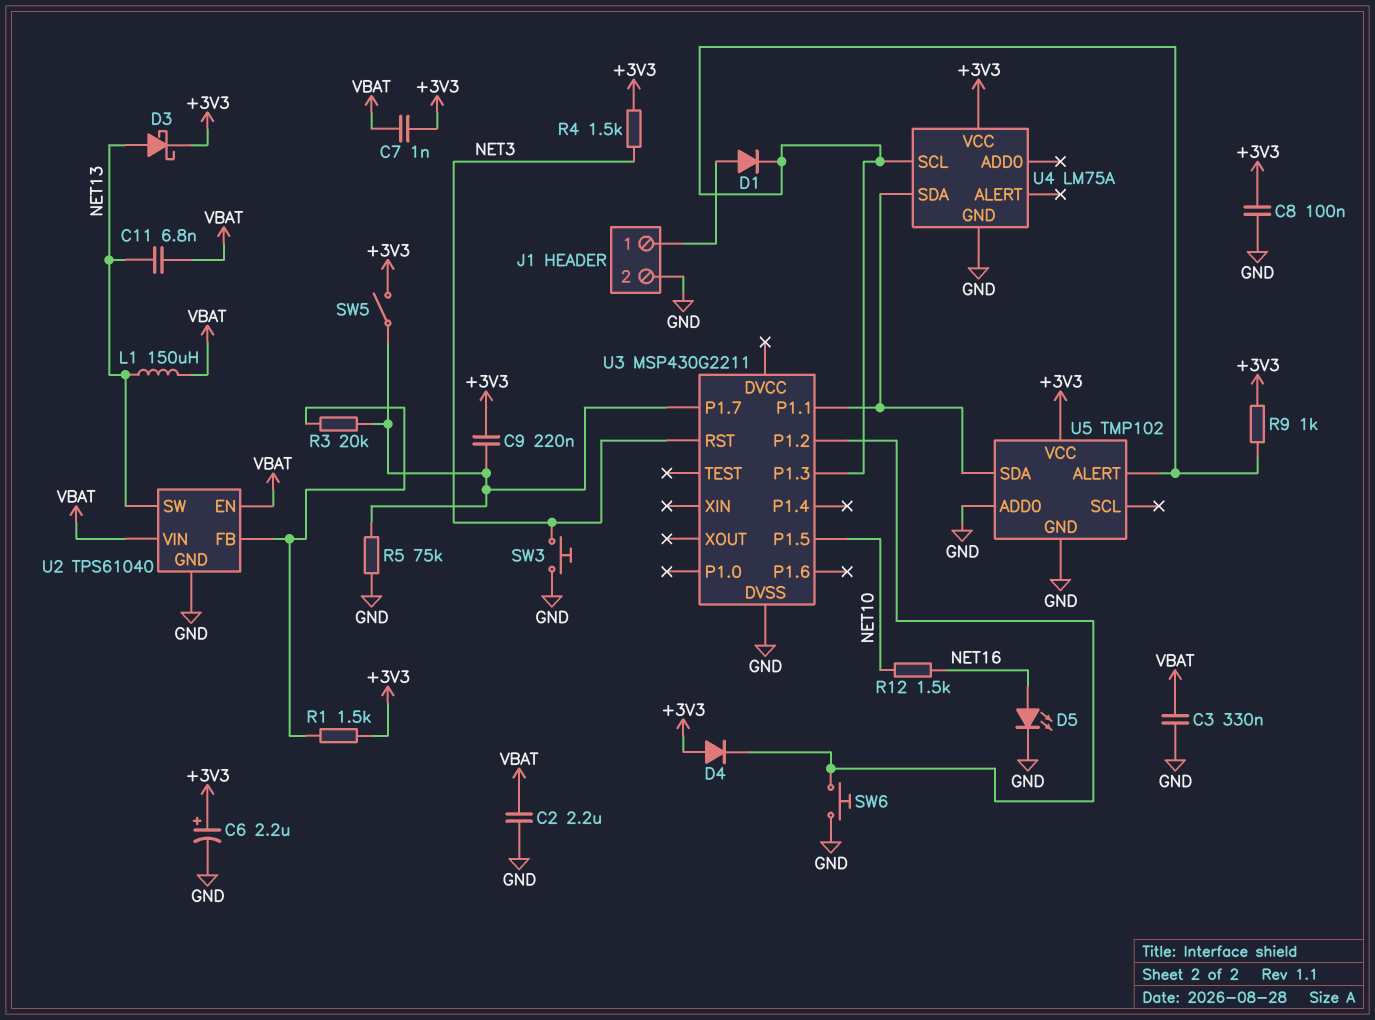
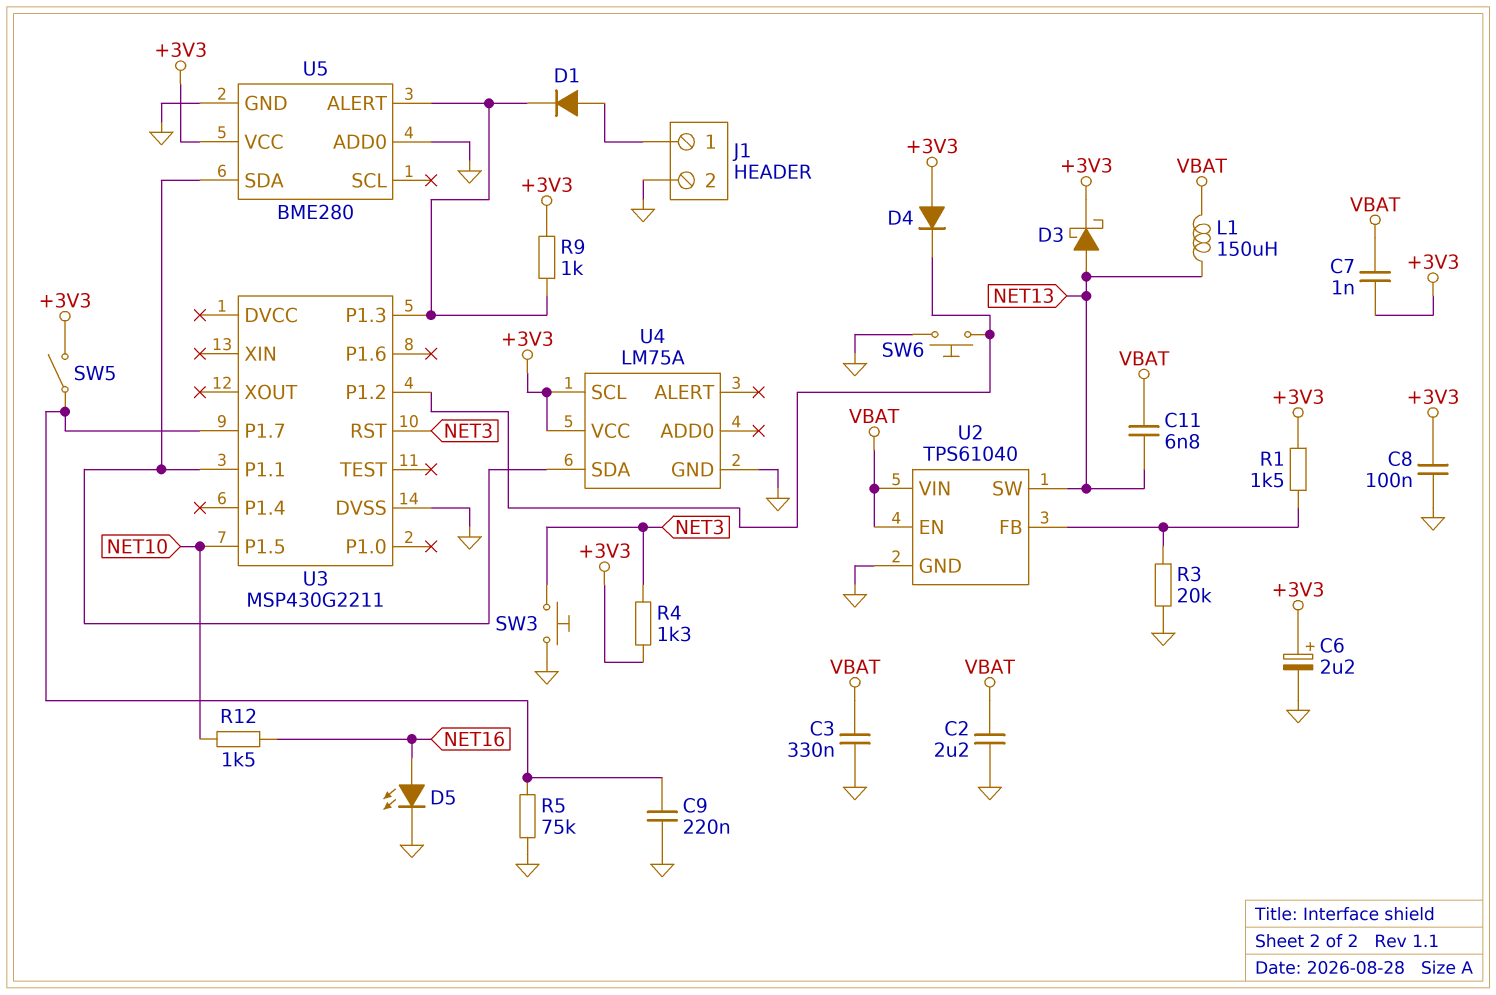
C9: 220nF (+3V3, U3/P1.7) -> 220nF (GND, U3/P1.7)
R3: 20k (U2/FB, U3/P1.7) -> 20k (GND, U2/FB)
R4: 1.5k (+3V3, NET3) -> 1.3k (+3V3, NET3)
U4 pin SCL: U3/P1.3 -> +3V3
U5: TMP102 -> BME280

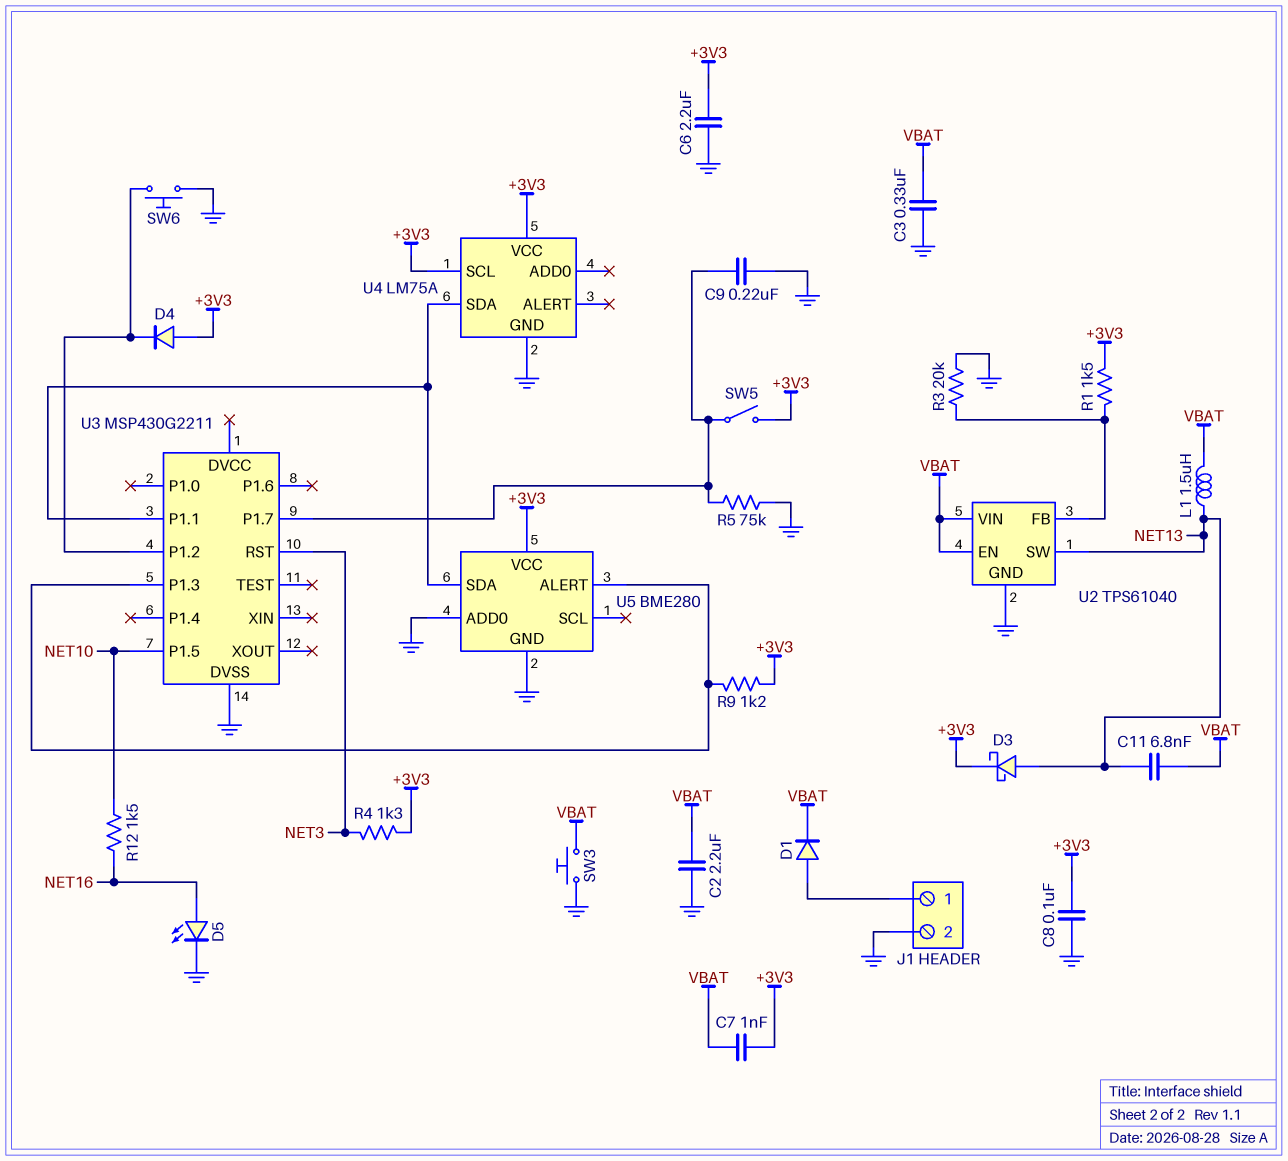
C6: 2.2uF (plus +3V3, minus GND) -> 2.2uF (+3V3, GND)
D1: diode (A J1/1, K U3/P1.3) -> diode (A J1/1, K VBAT)
L1: 150uH (NET13, VBAT) -> 1.5uH (NET13, VBAT)
R9: 1k (+3V3, U3/P1.3) -> 1.2k (+3V3, U3/P1.3)
SW3: button (GND, NET3) -> button (GND, VBAT)

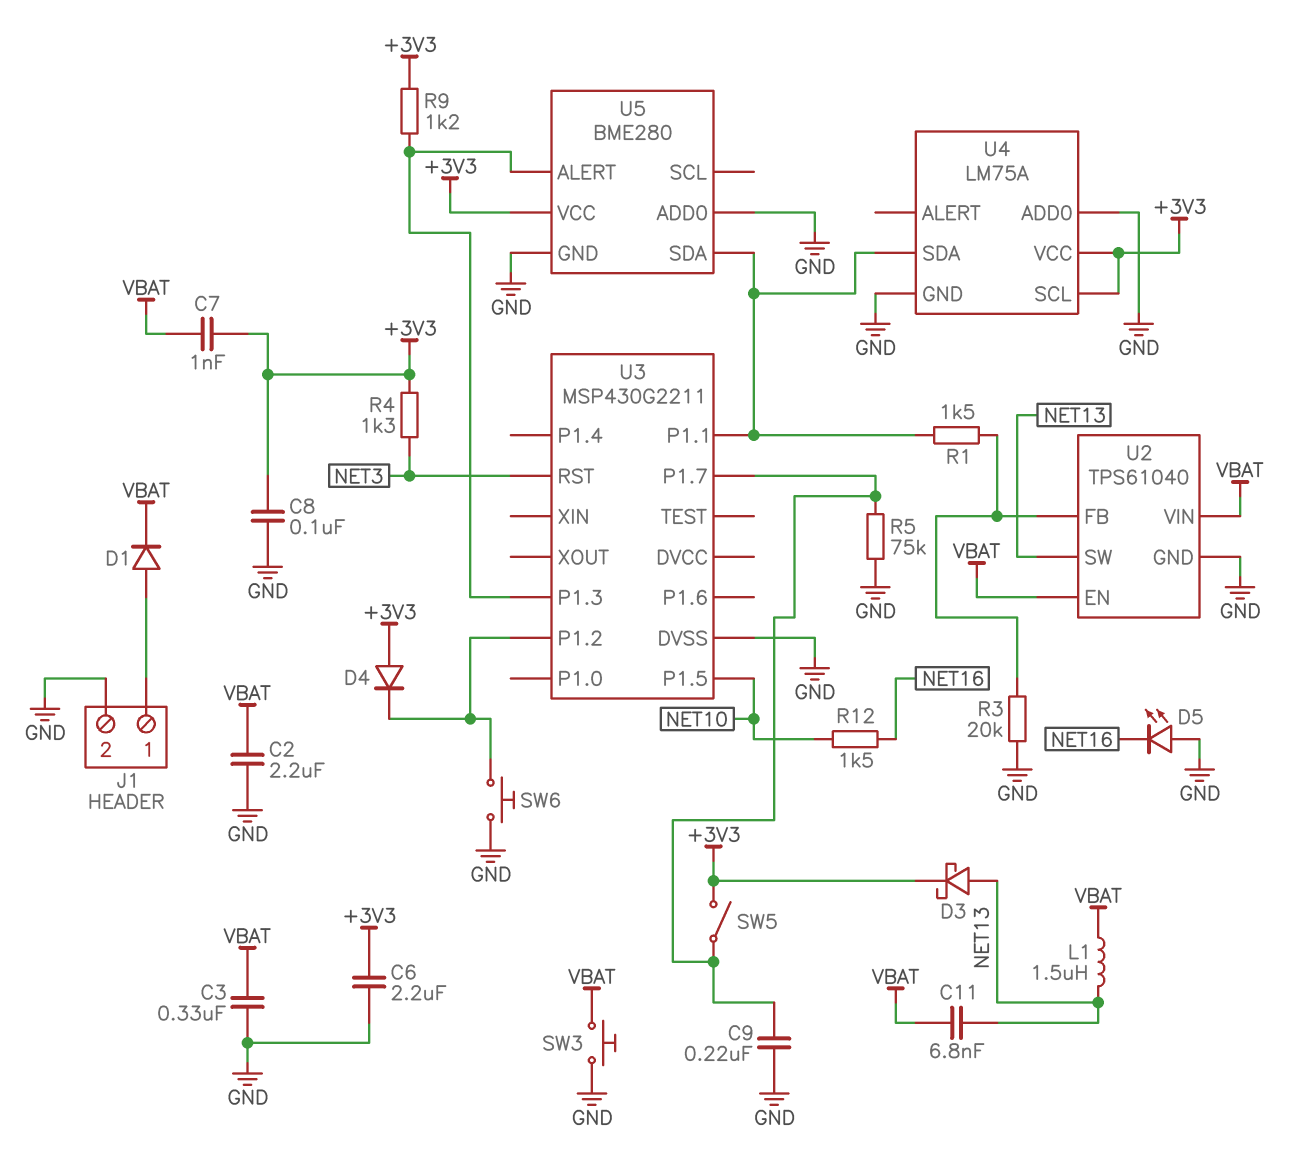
D5: LED (A NET16, K GND) -> LED (A GND, K NET16)
R1: 1.5k (+3V3, U2/FB) -> 1.5k (U2/FB, U3/P1.1)
U4 pin ADD0: none -> GND

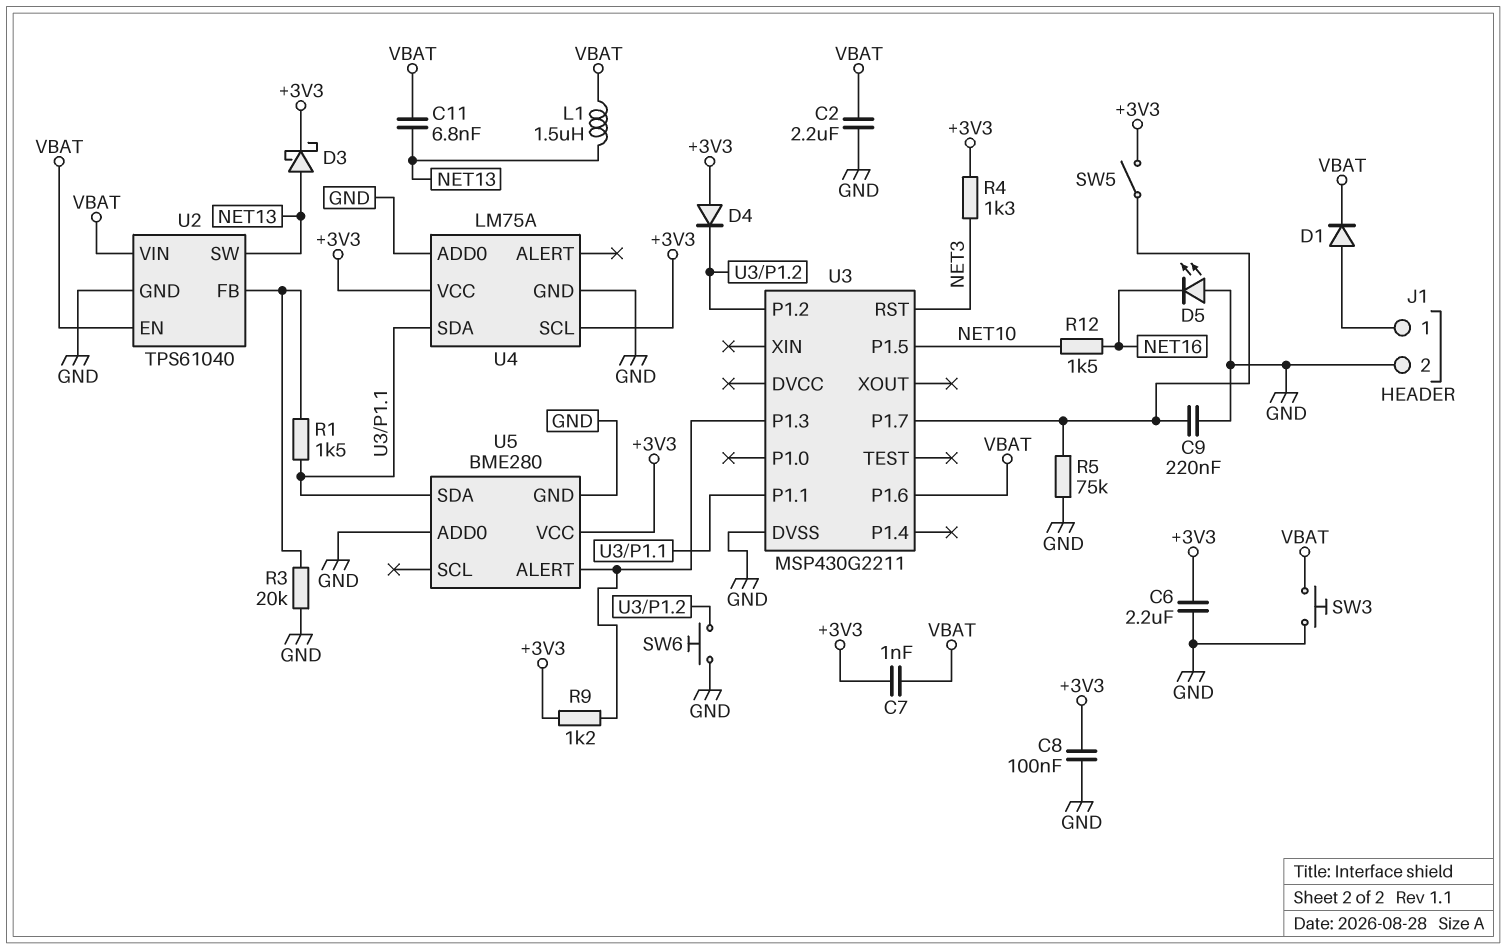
C3: 330nF (GND, VBAT) -> none
U3 pin P1.6: none -> VBAT

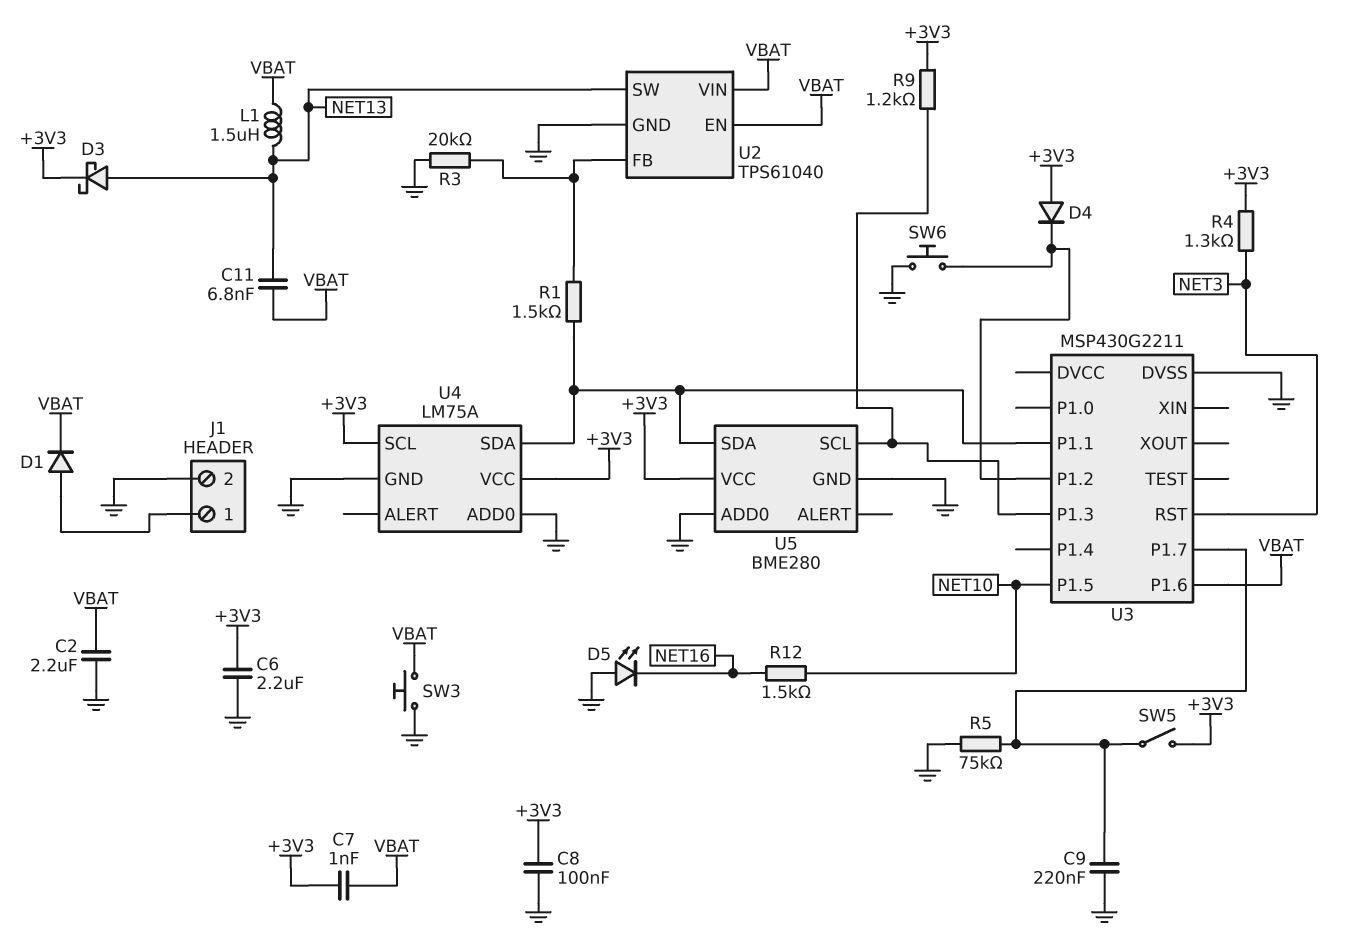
U5 pin ALERT: U3/P1.3 -> none
U5 pin SCL: none -> U3/P1.3

